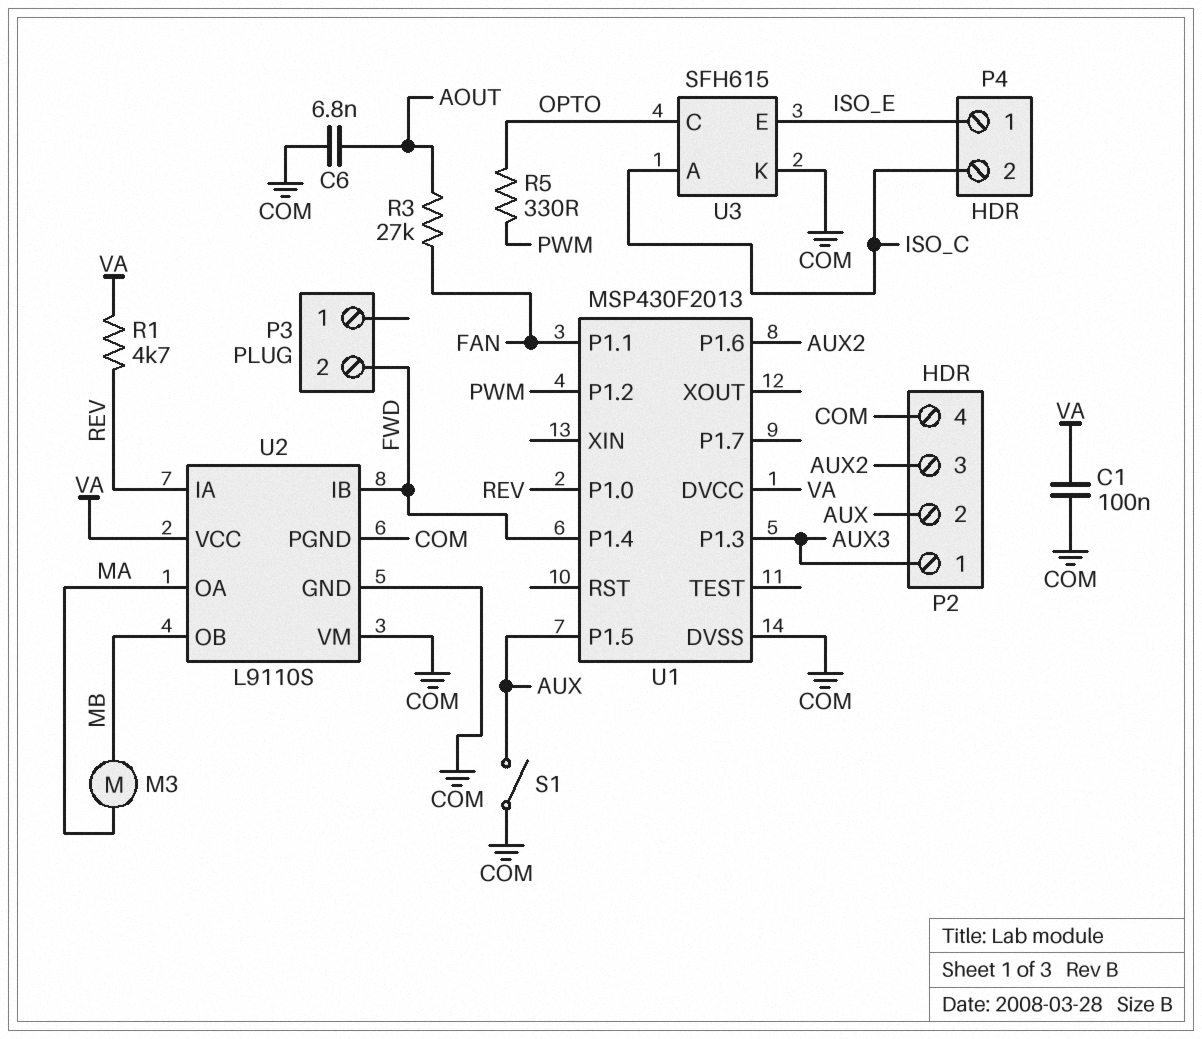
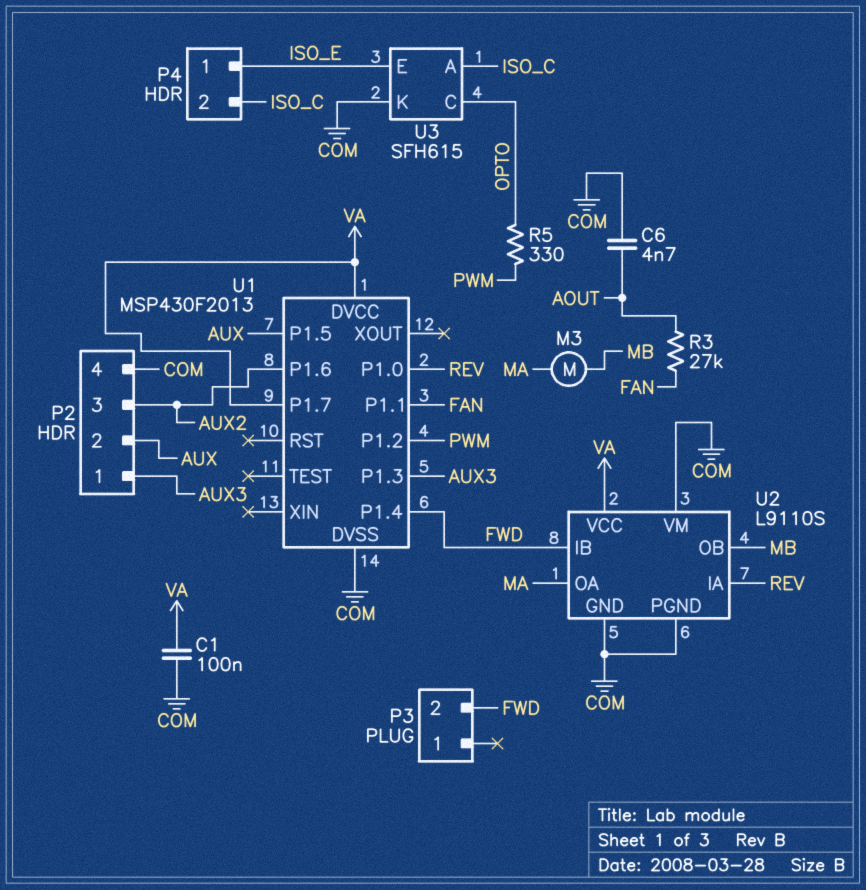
C6: 6.8nF (AOUT, COM) -> 4.7nF (AOUT, COM)
R1: 4.7k (REV, VA) -> none
S1: switch (AUX, COM) -> none
U1 pin P1.7: none -> VA

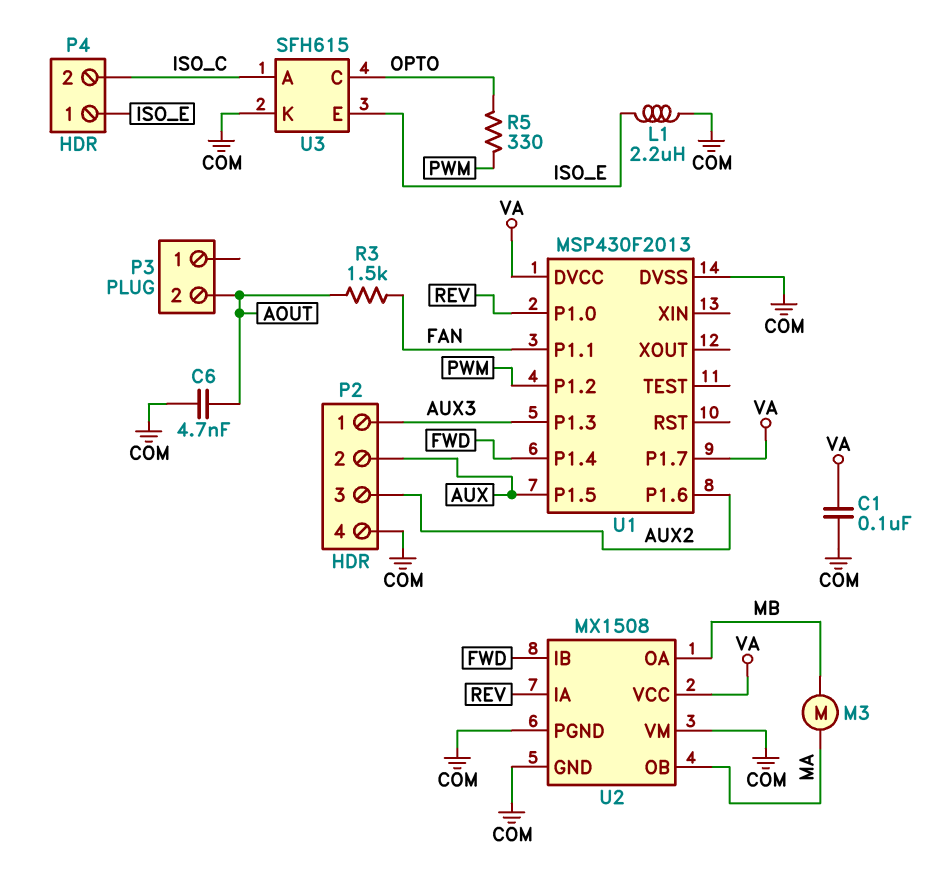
L1: none -> 2.2uH (COM, ISO_E)
P3 pin 2: FWD -> AOUT
R3: 27k (AOUT, FAN) -> 1.5k (AOUT, FAN)
U2: L9110S -> MX1508
U2 pin OA: MA -> MB
U2 pin OB: MB -> MA

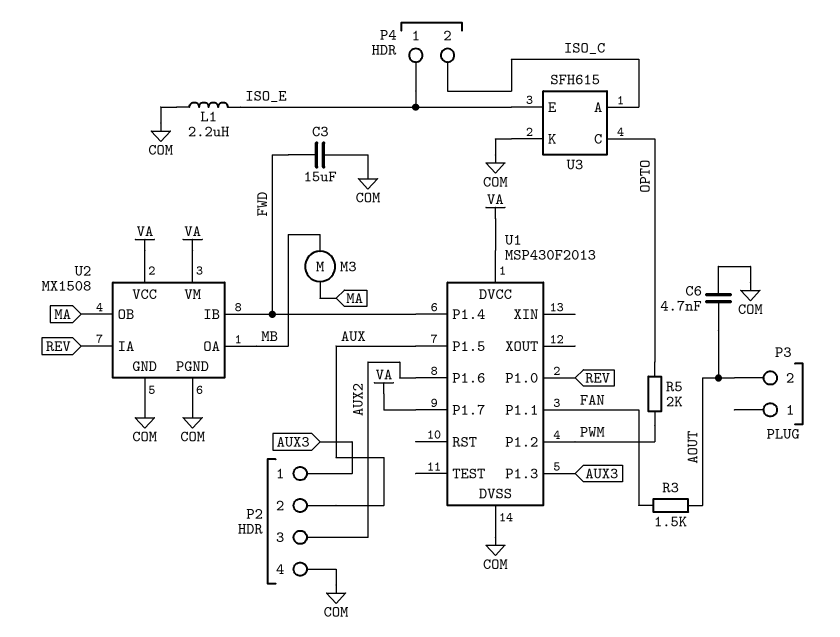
C1: 100nF (COM, VA) -> none
C3: none -> 15uF (COM, FWD)
R5: 330 (OPTO, PWM) -> 2k (OPTO, PWM)
U2 pin VM: COM -> VA

